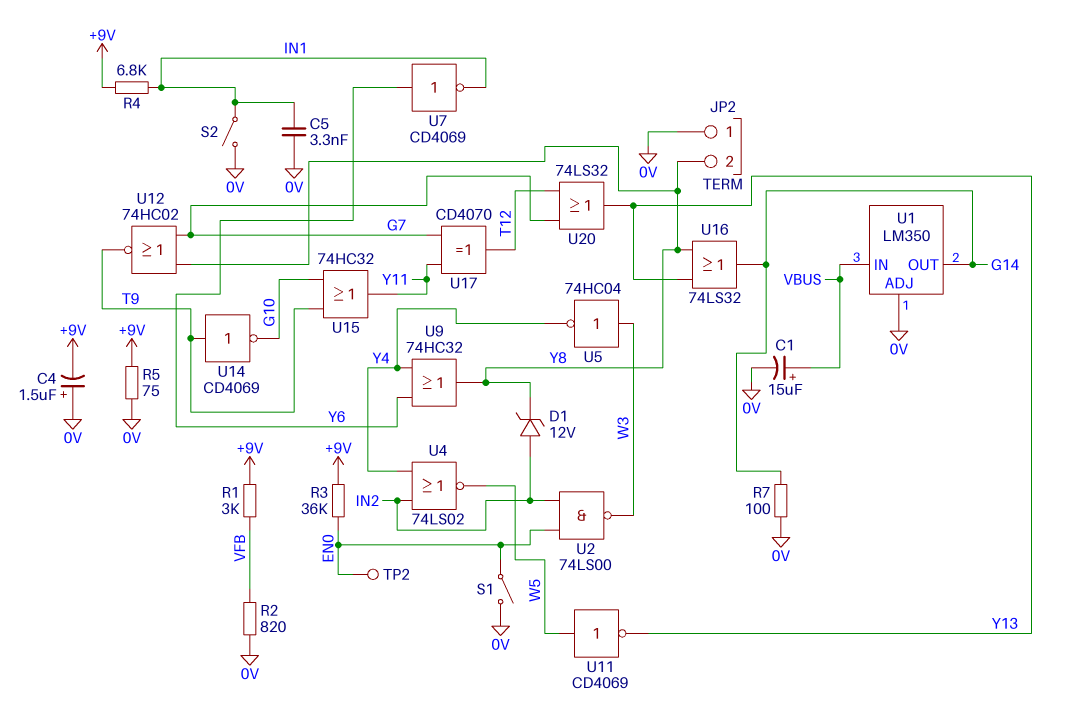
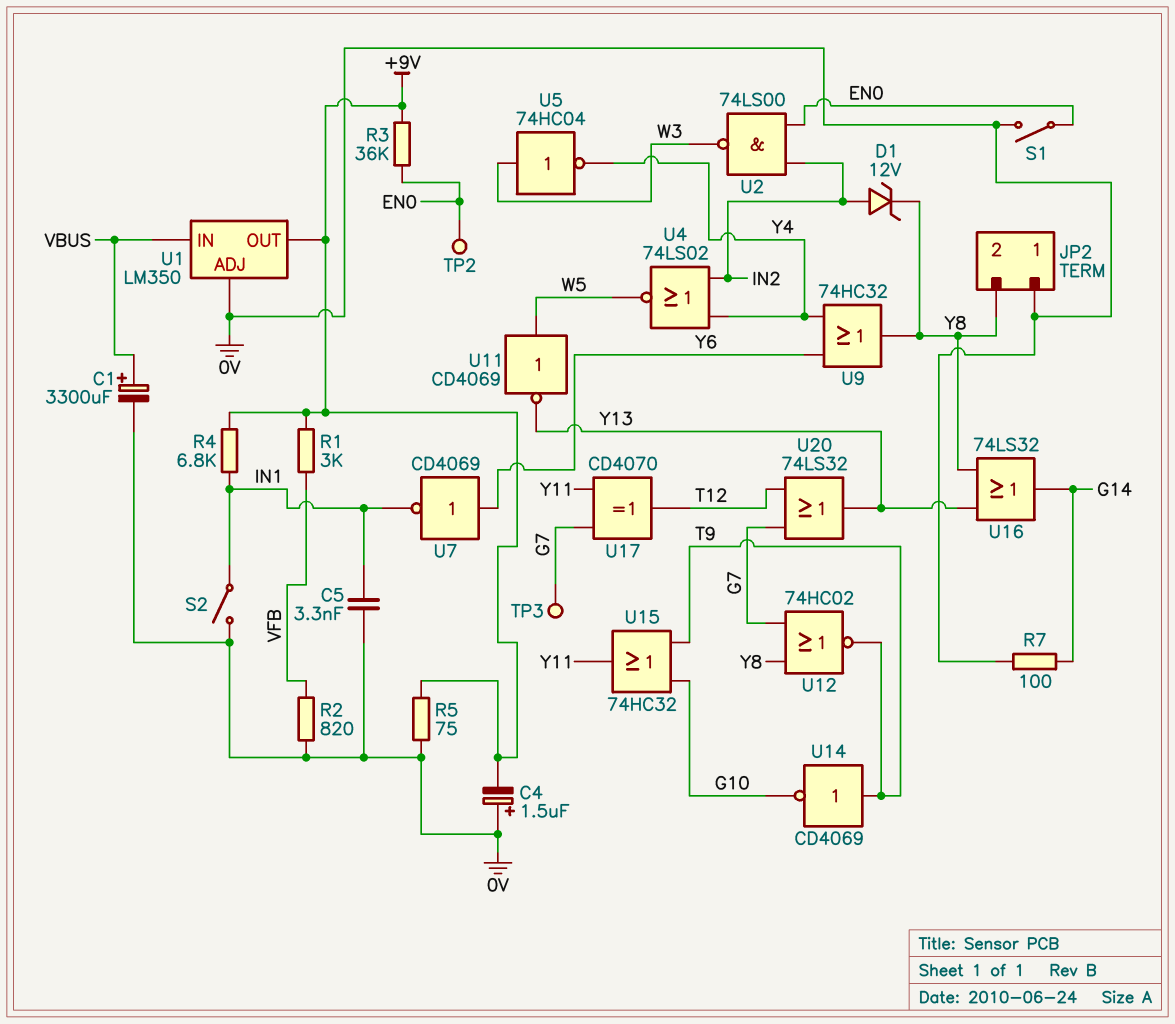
C1: 15uF (plus VBUS, minus 0V) -> 3300uF (plus VBUS, minus 0V)
TP3: none -> test point (G7)
U1 pin OUT: G14 -> +9V

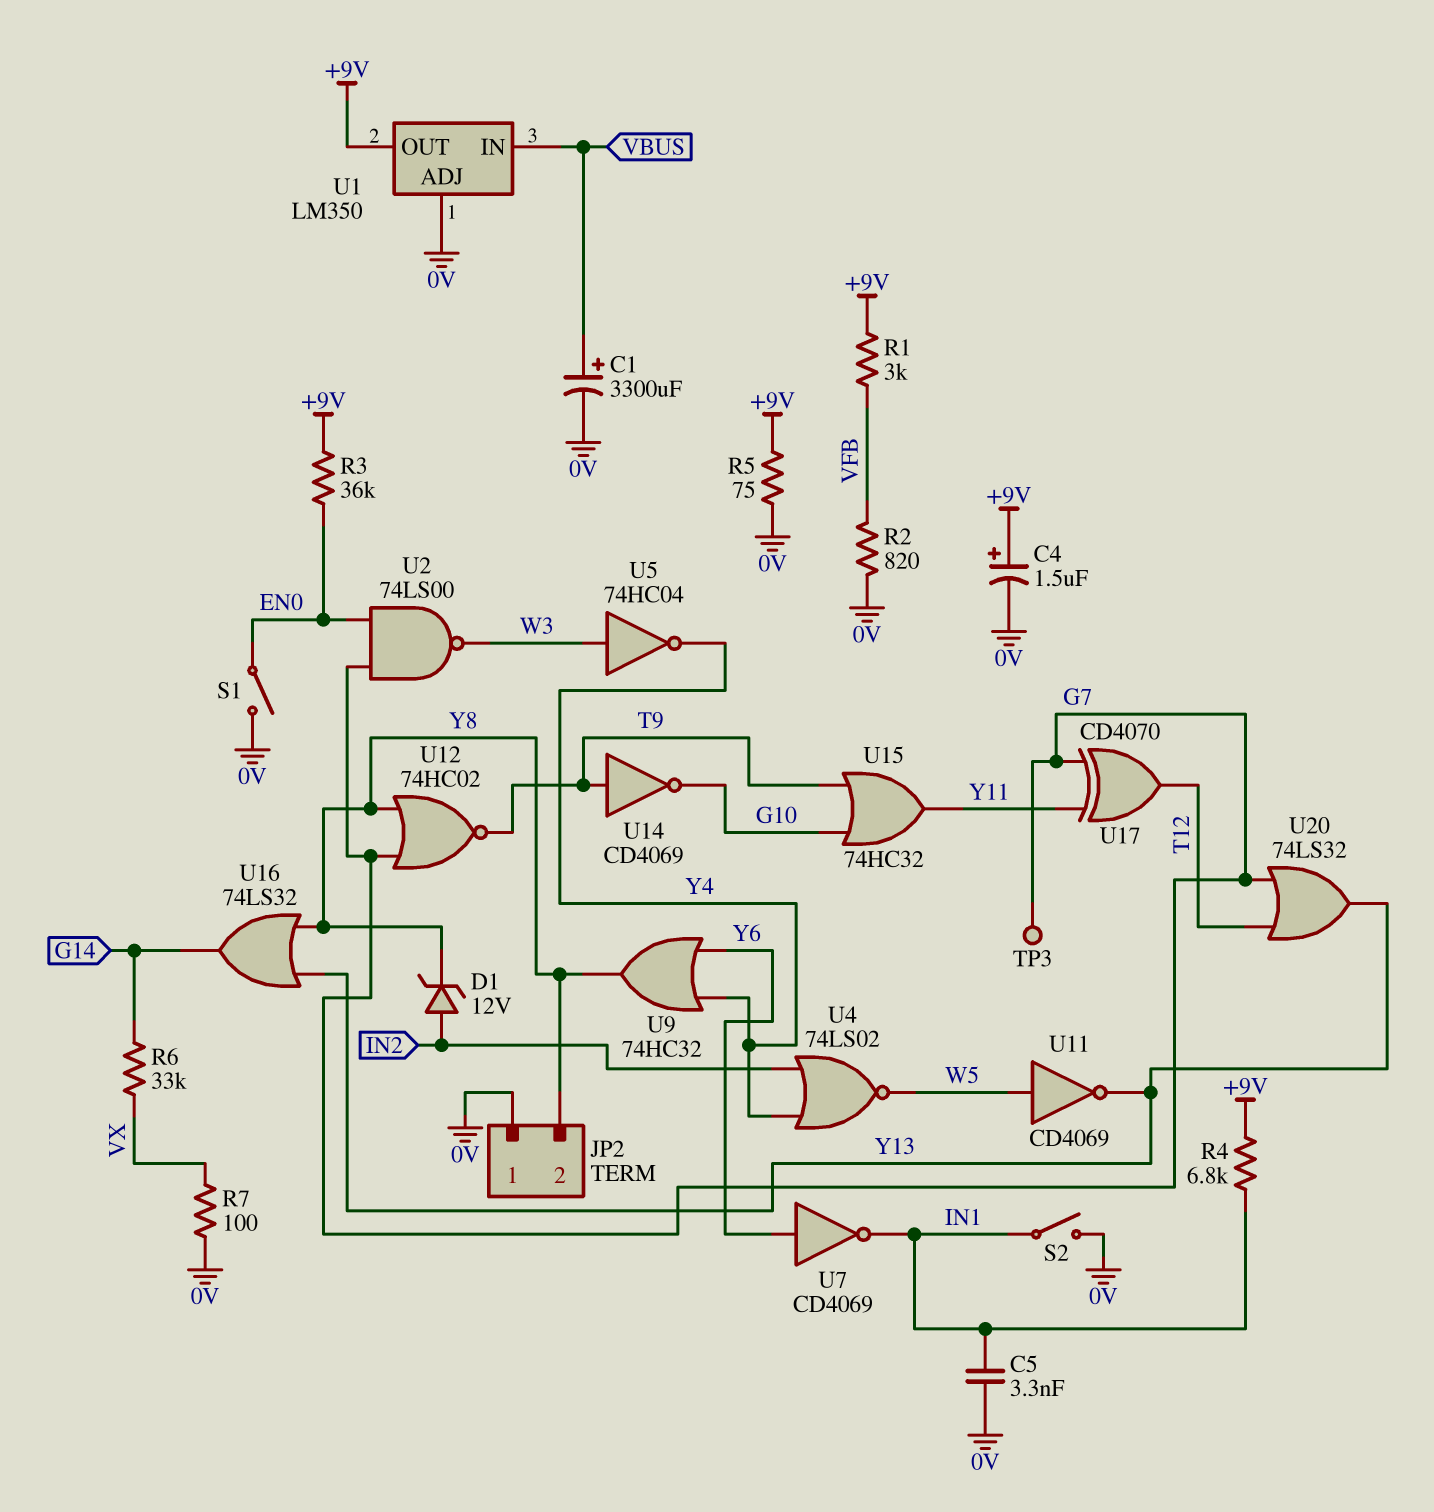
C4: 1.5uF (plus 0V, minus +9V) -> 1.5uF (plus +9V, minus 0V)
R6: none -> 33k (G14, VX)
R7: 100 (0V, G14) -> 100 (0V, VX)
TP2: test point (EN0) -> none
U2: NAND 74LS00 (in EN0, in IN2, out W3) -> NAND 74LS00 (in EN0, in G7, out W3)

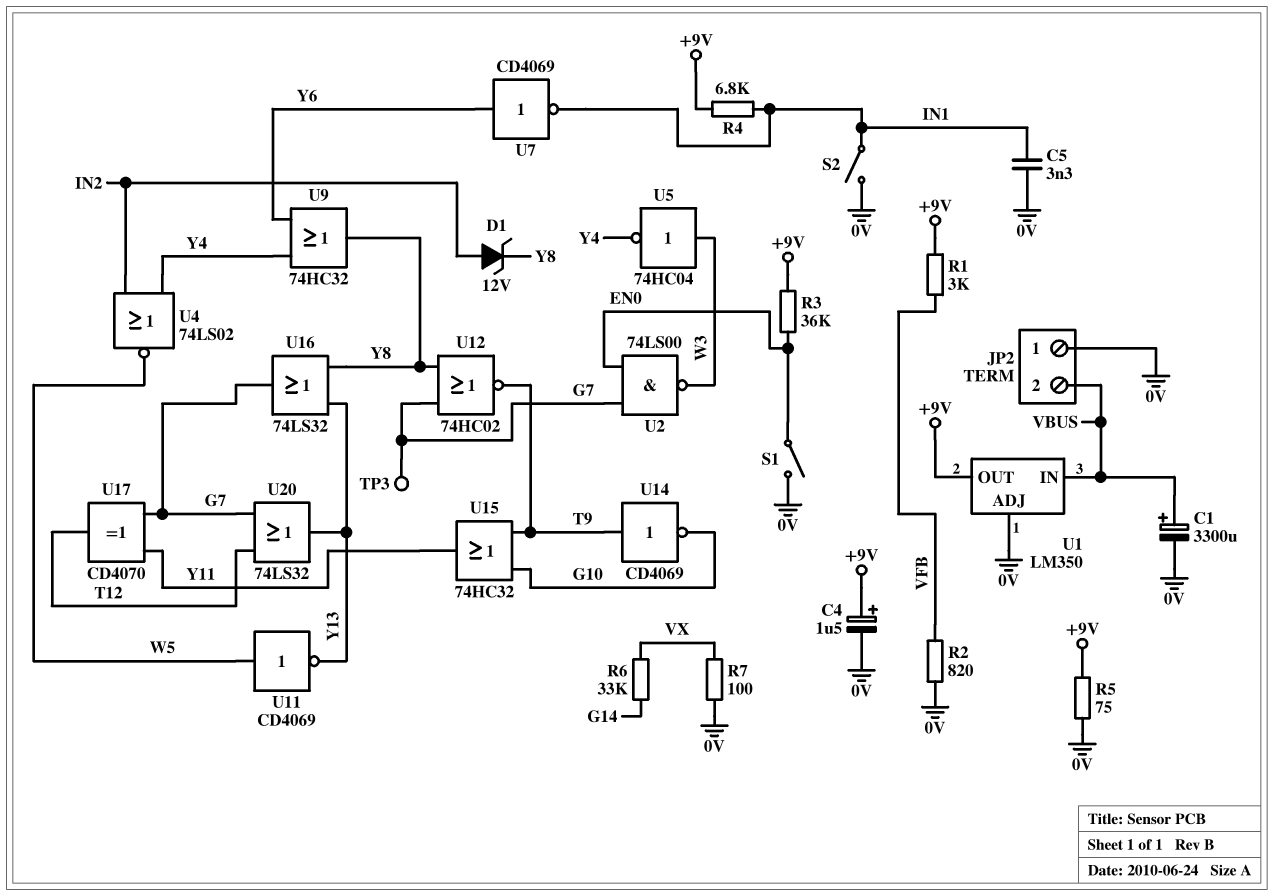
JP2 pin 2: Y8 -> VBUS
U16: OR 74LS32 (in Y8, in Y13, out G14) -> OR 74LS32 (in Y8, in Y13, out G7)

